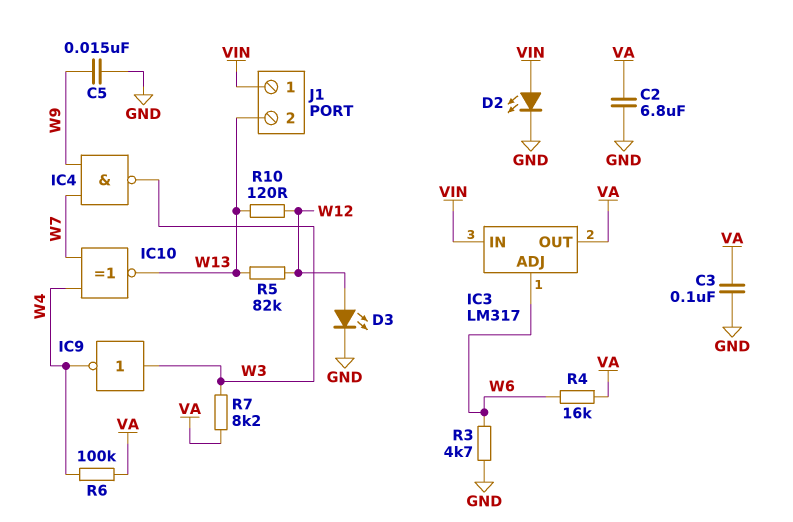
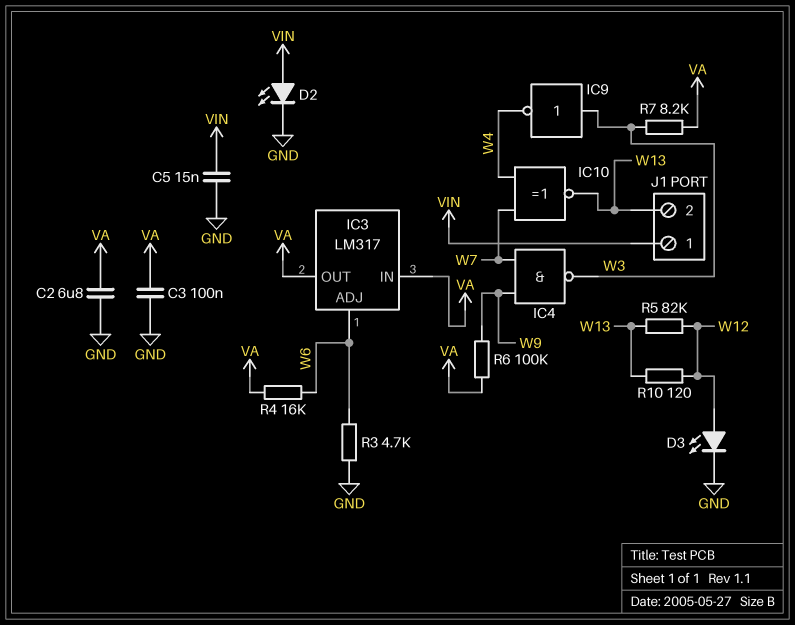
C5: 15nF (GND, W9) -> 15nF (GND, VIN)
IC3 pin IN: VIN -> VA
R6: 100k (VA, W4) -> 100k (VA, W9)

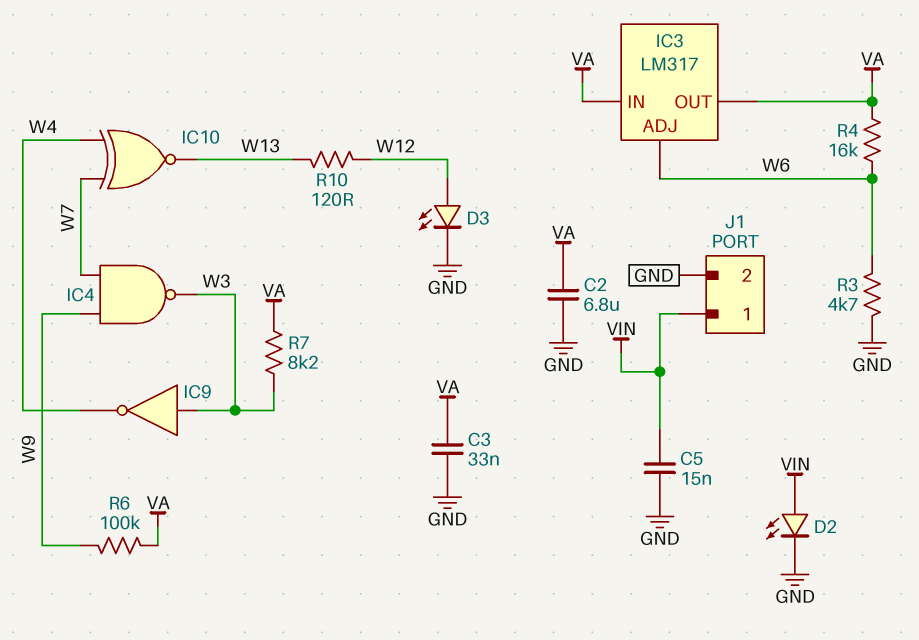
C3: 100nF (GND, VA) -> 33nF (GND, VA)
J1 pin 2: W13 -> GND
R5: 82k (W12, W13) -> none

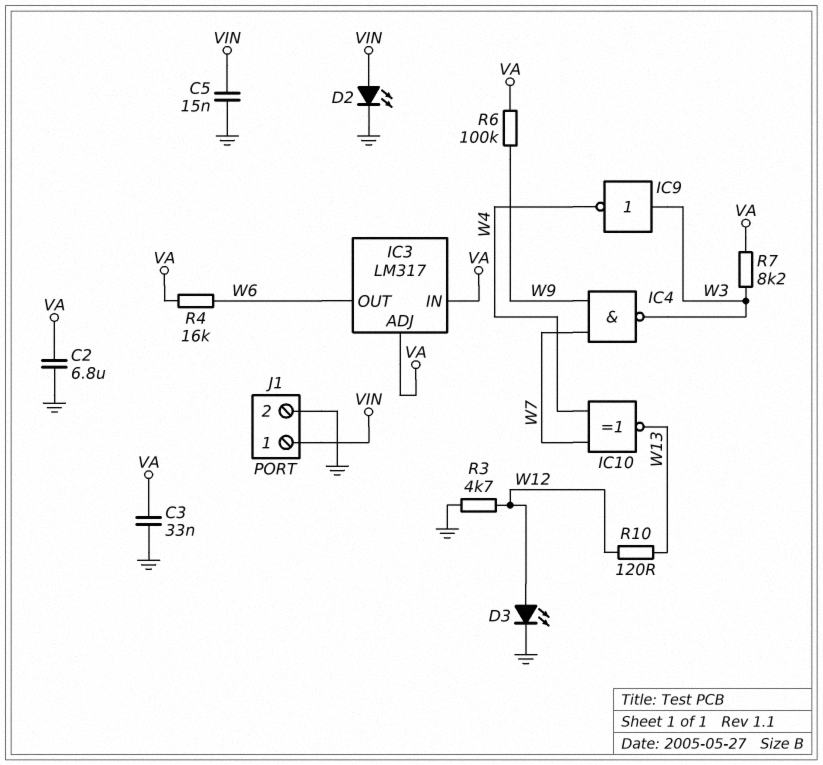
IC3 pin ADJ: W6 -> VA
IC3 pin OUT: VA -> W6
R3: 4.7k (GND, W6) -> 4.7k (GND, W12)

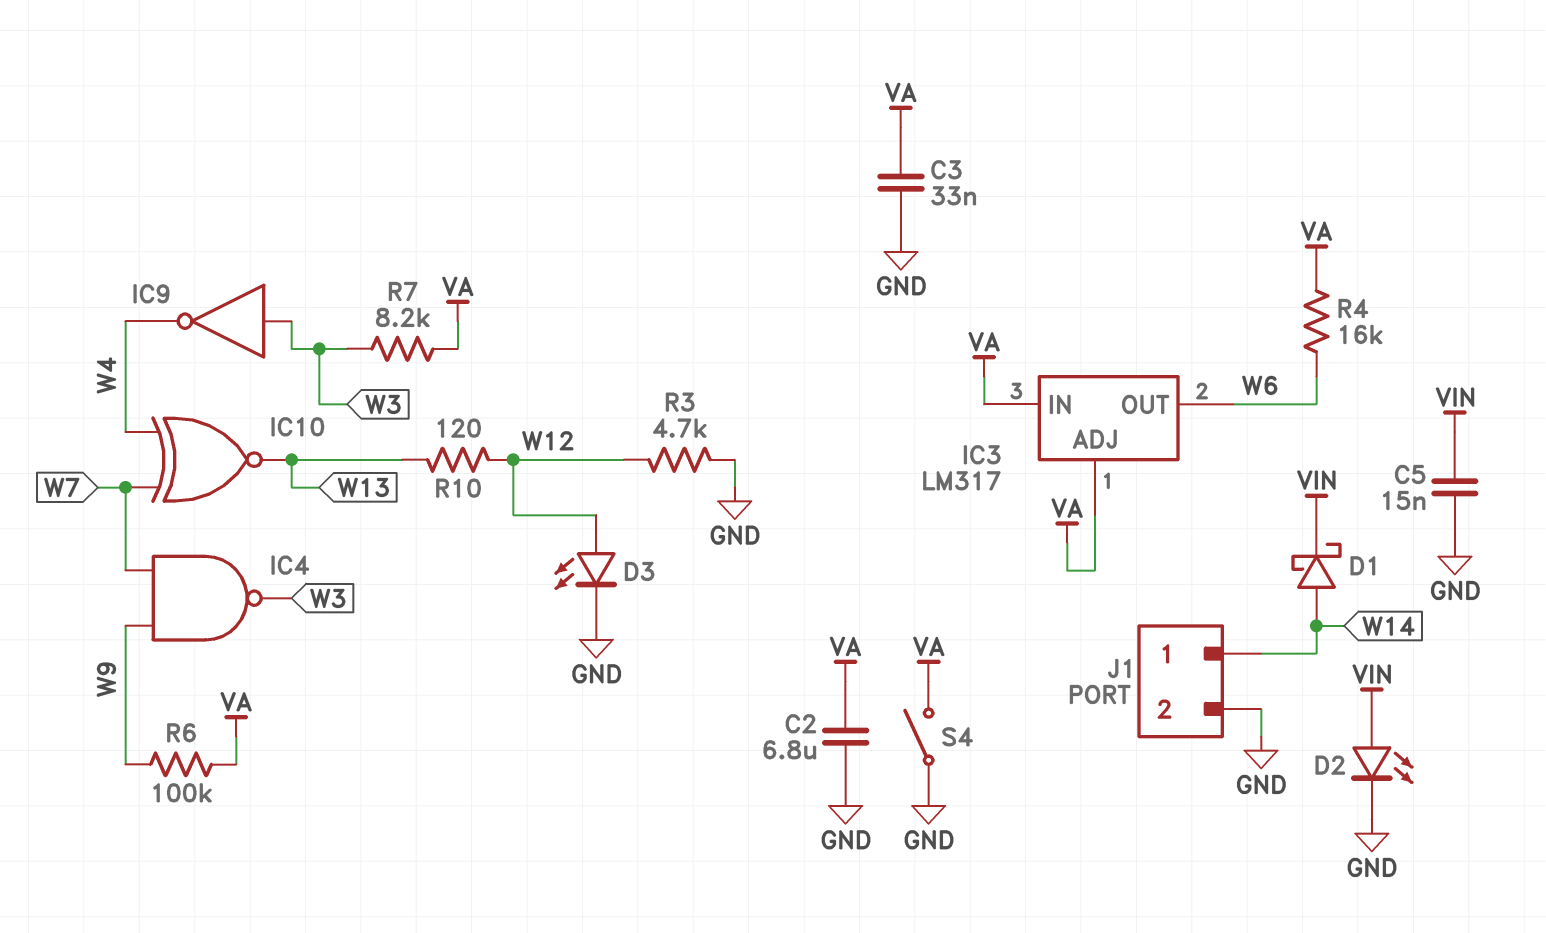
D1: none -> schottky (A W14, K VIN)
J1 pin 1: VIN -> W14
S4: none -> switch (GND, VA)

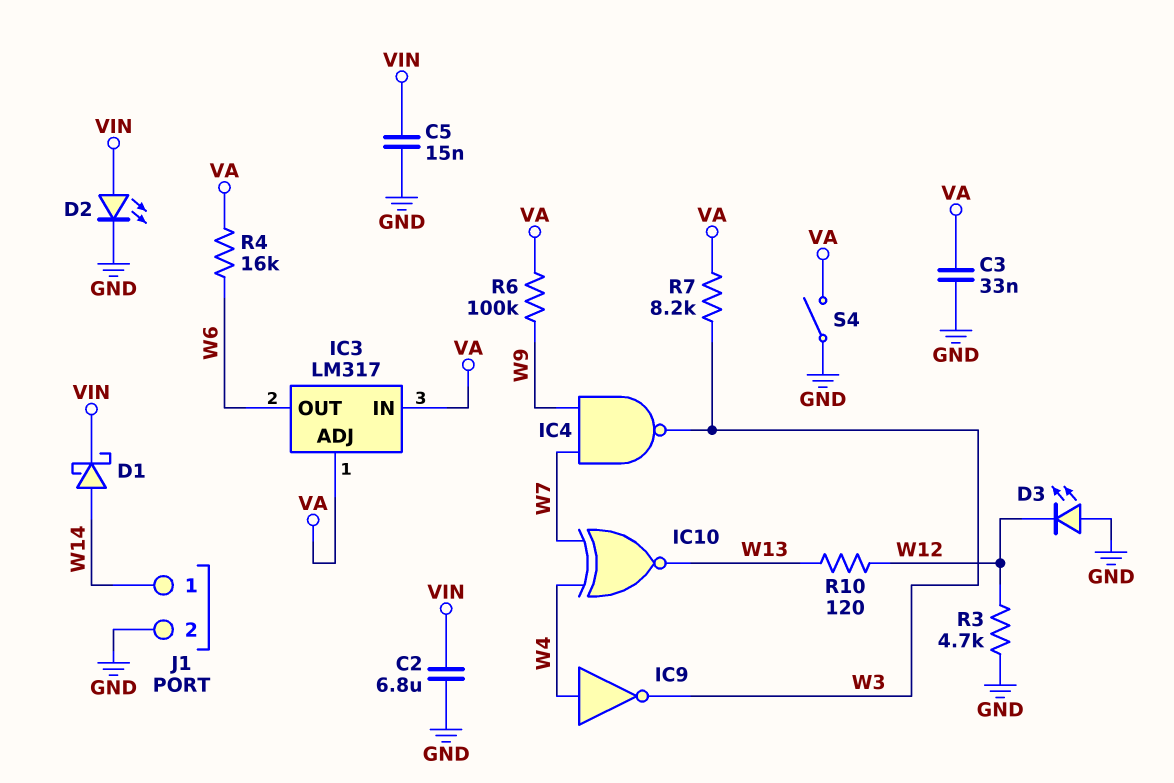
C2: 6.8uF (GND, VA) -> 6.8uF (GND, VIN)
D3: LED (A W12, K GND) -> LED (A GND, K W12)
IC9: NOT (in W3, out W4) -> NOT (in W4, out W3)

